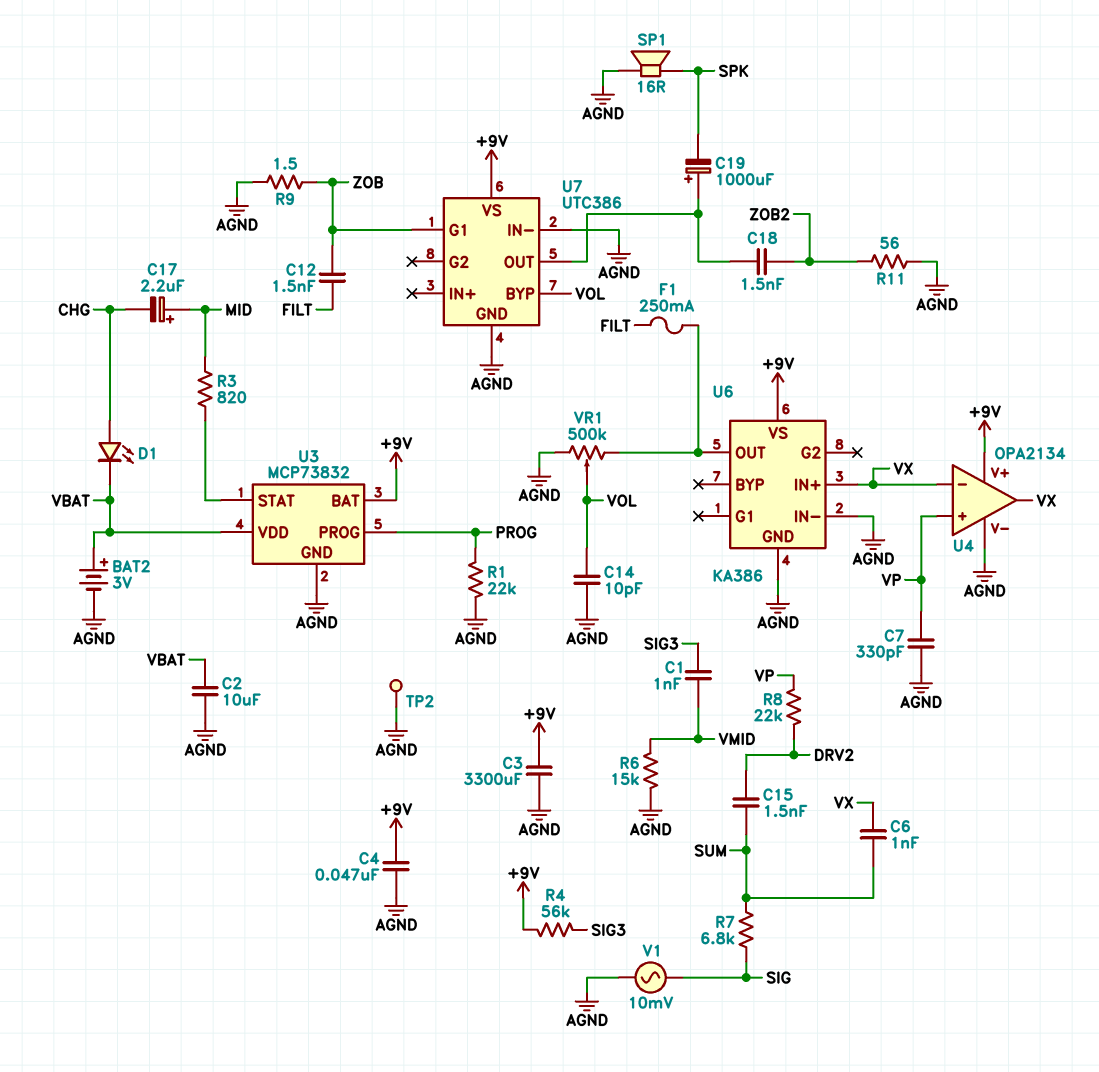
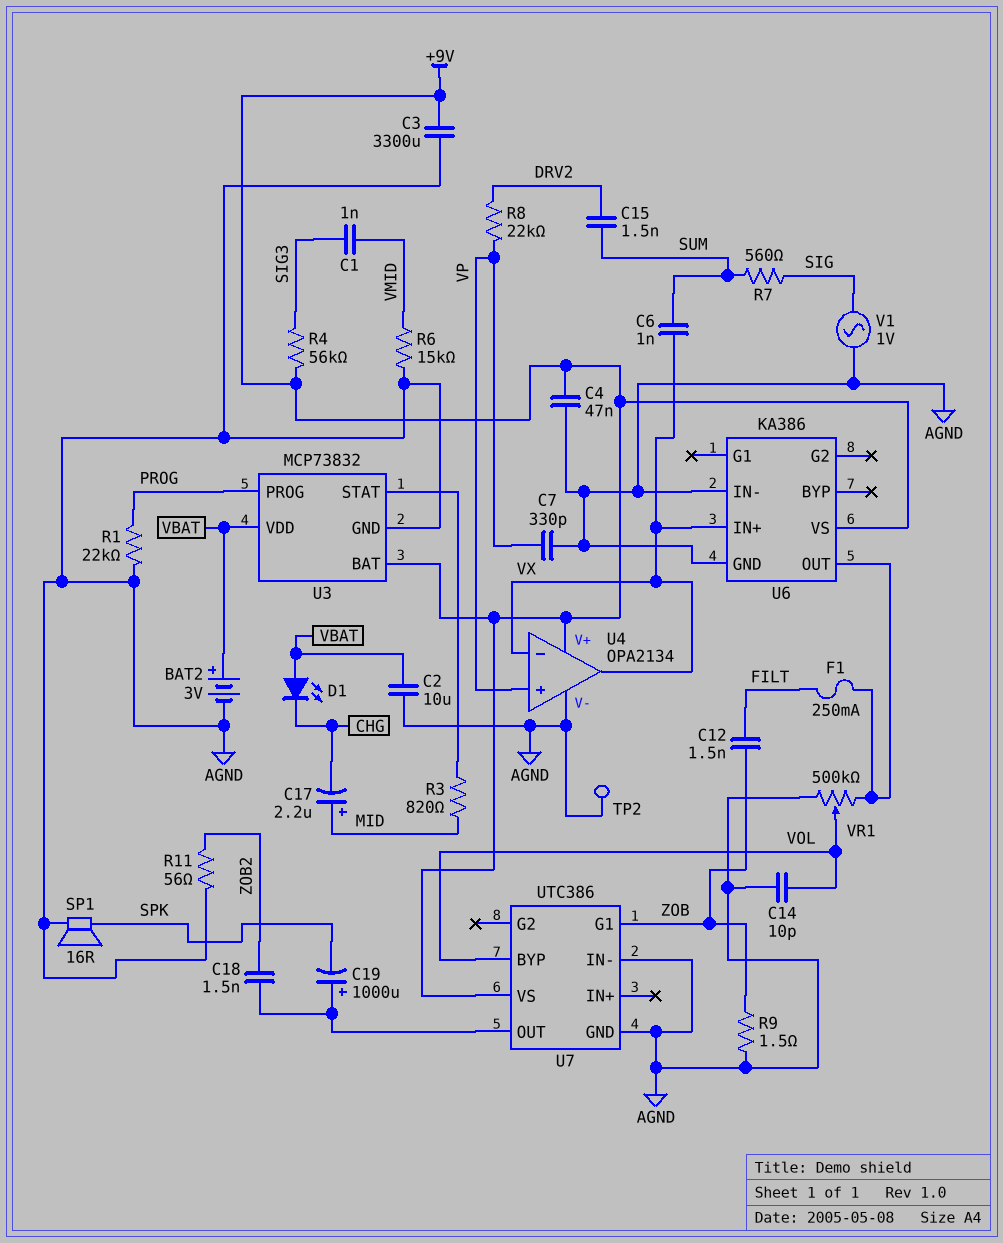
D1: LED (A CHG, K VBAT) -> LED (A VBAT, K CHG)
R7: 6.8k (SIG, SUM) -> 560 (SIG, SUM)
V1: AC 10mV (AGND, SIG) -> AC 1V (AGND, SIG)

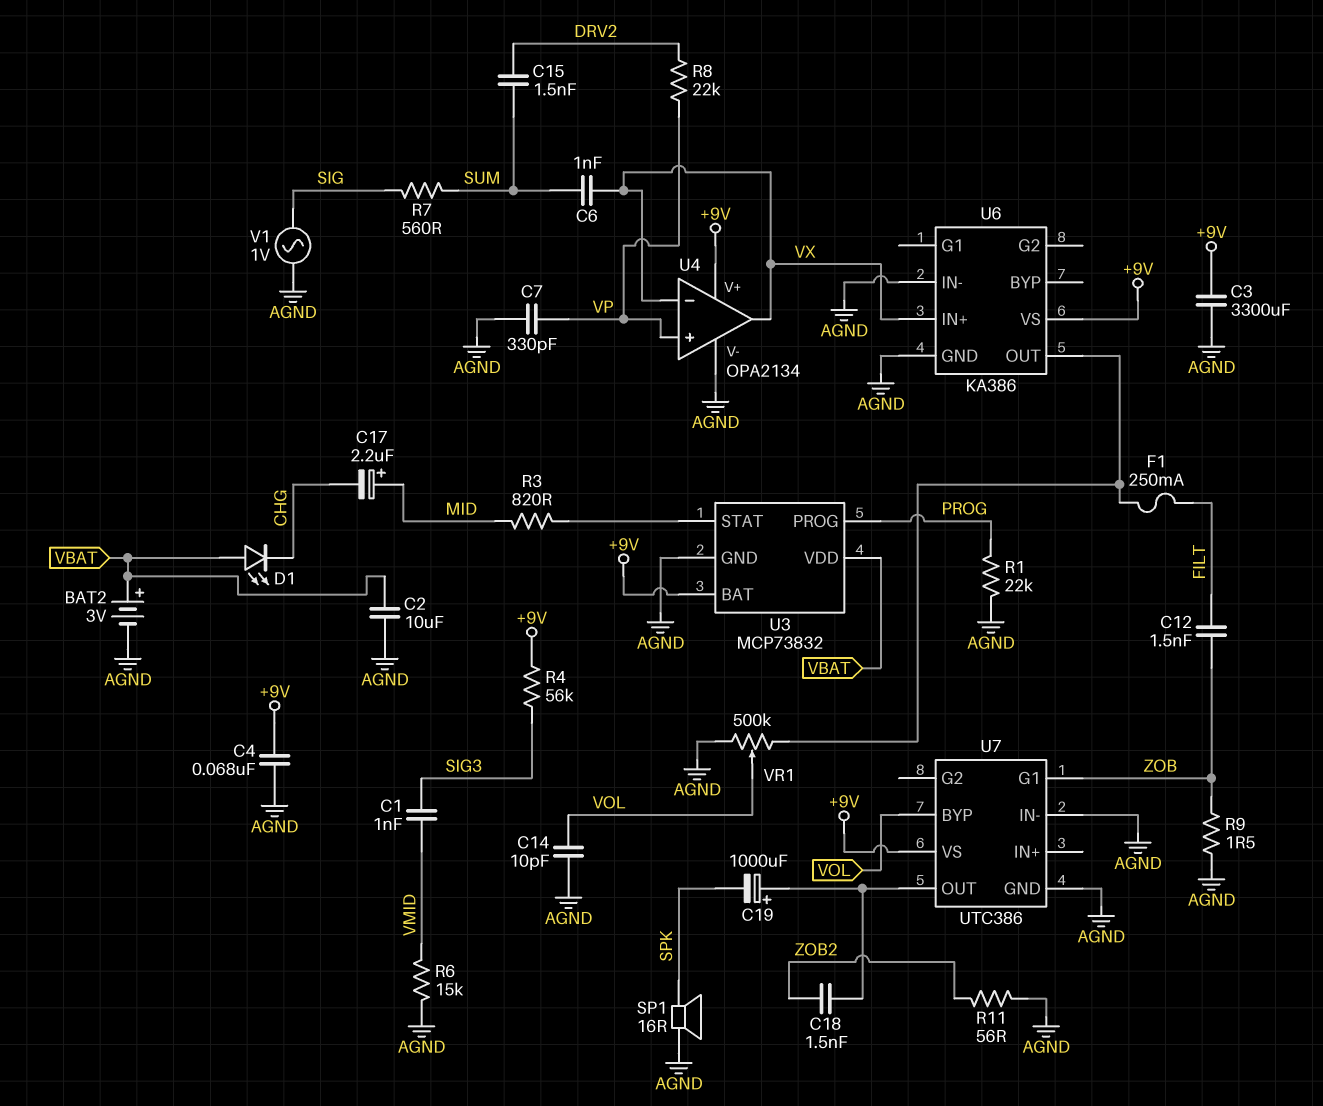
C4: 47nF (+9V, AGND) -> 68nF (+9V, AGND)
TP2: test point (AGND) -> none

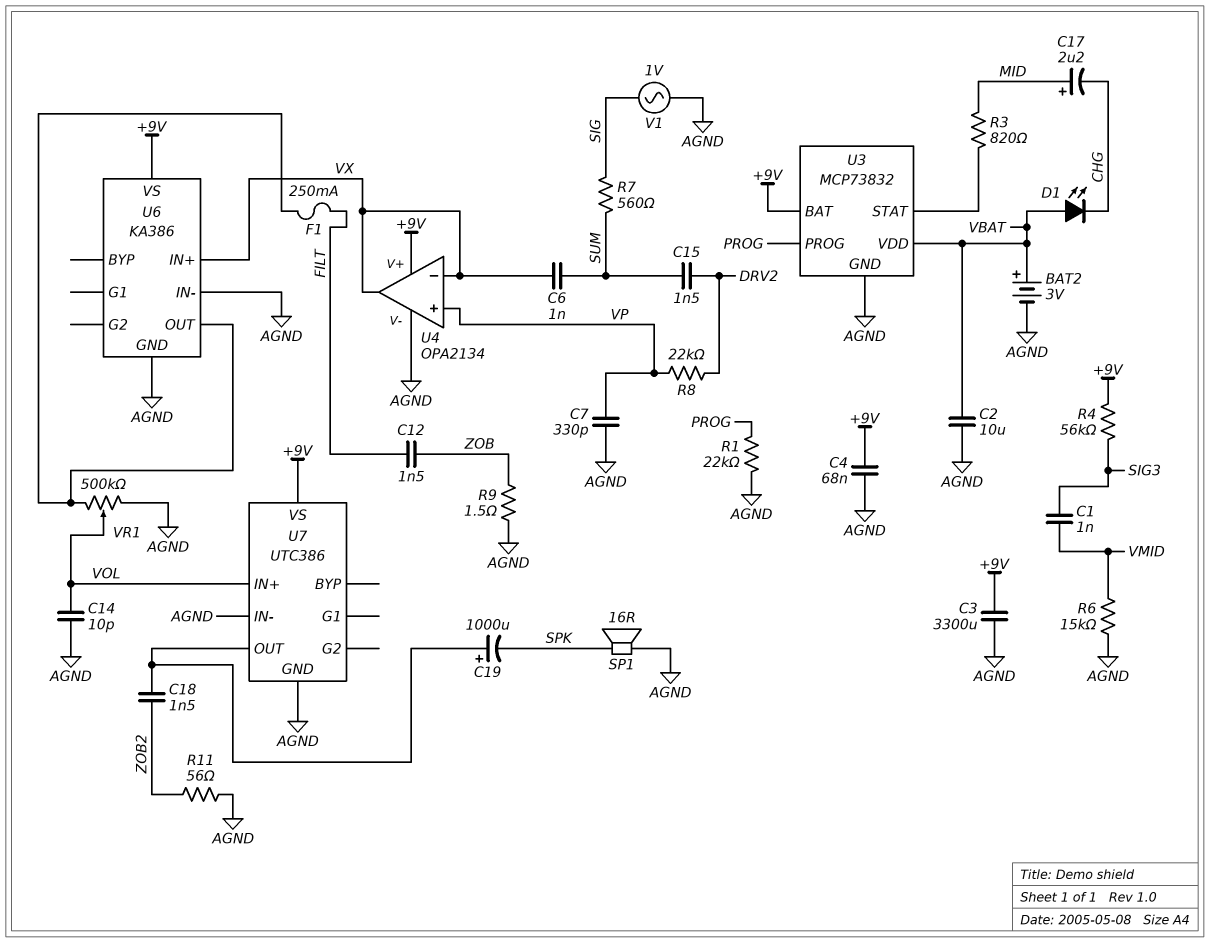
U7 pin BYP: VOL -> none
U7 pin G1: ZOB -> none
U7 pin IN+: none -> VOL

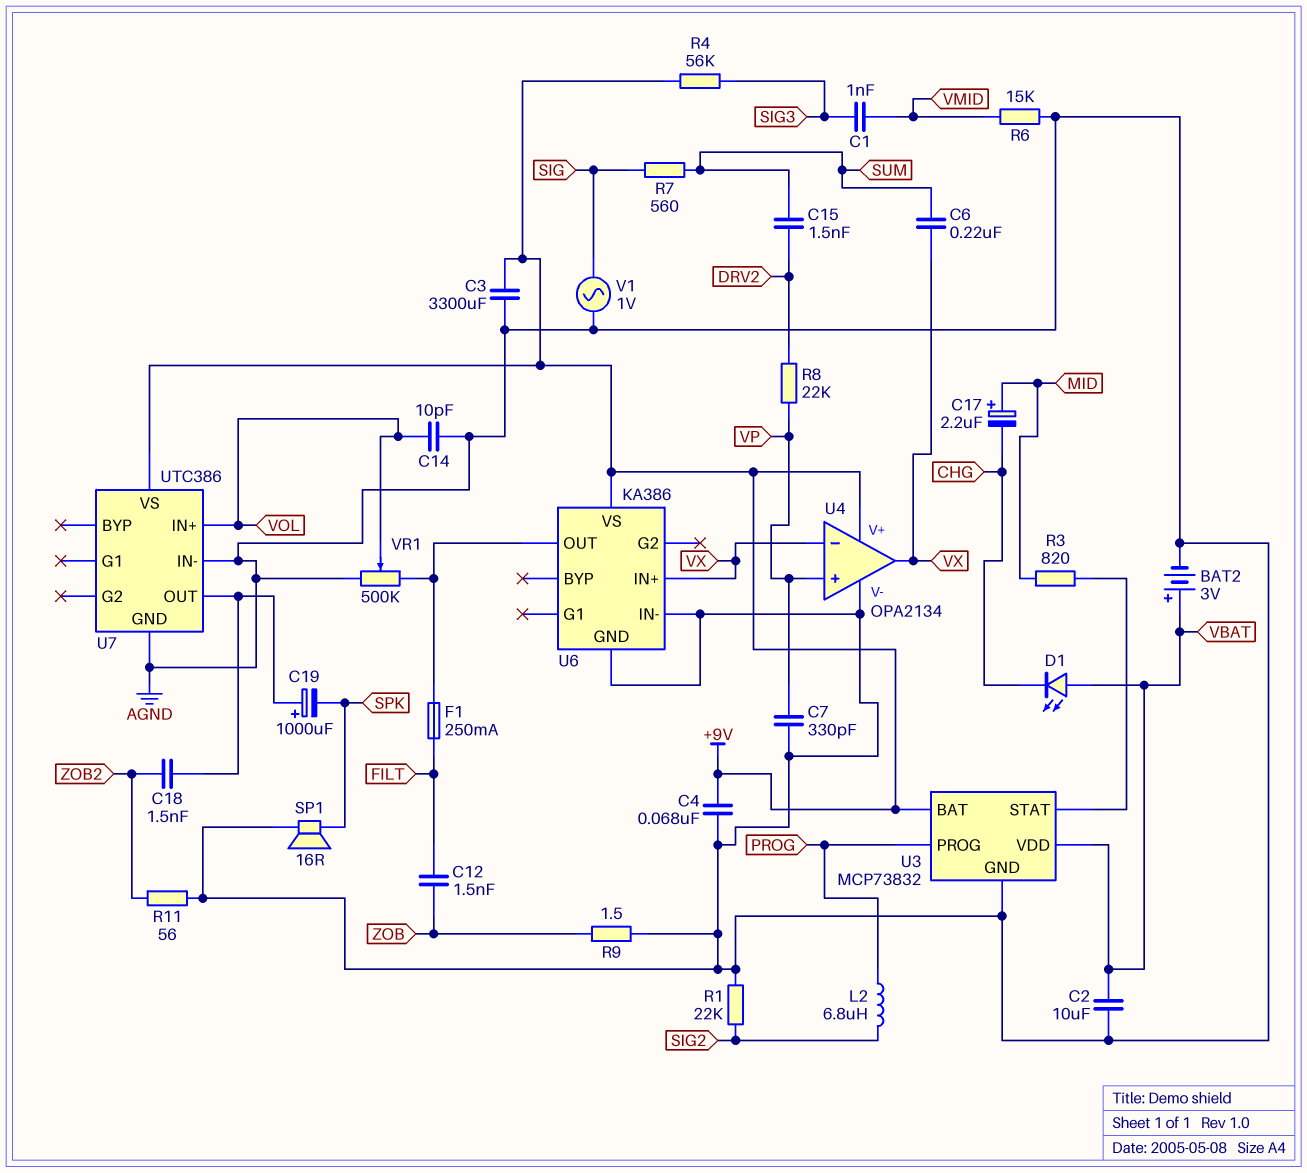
C6: 1nF (SUM, VX) -> 220nF (SUM, VX)
L2: none -> 6.8uH (PROG, SIG2)
R1: 22k (AGND, PROG) -> 22k (AGND, SIG2)

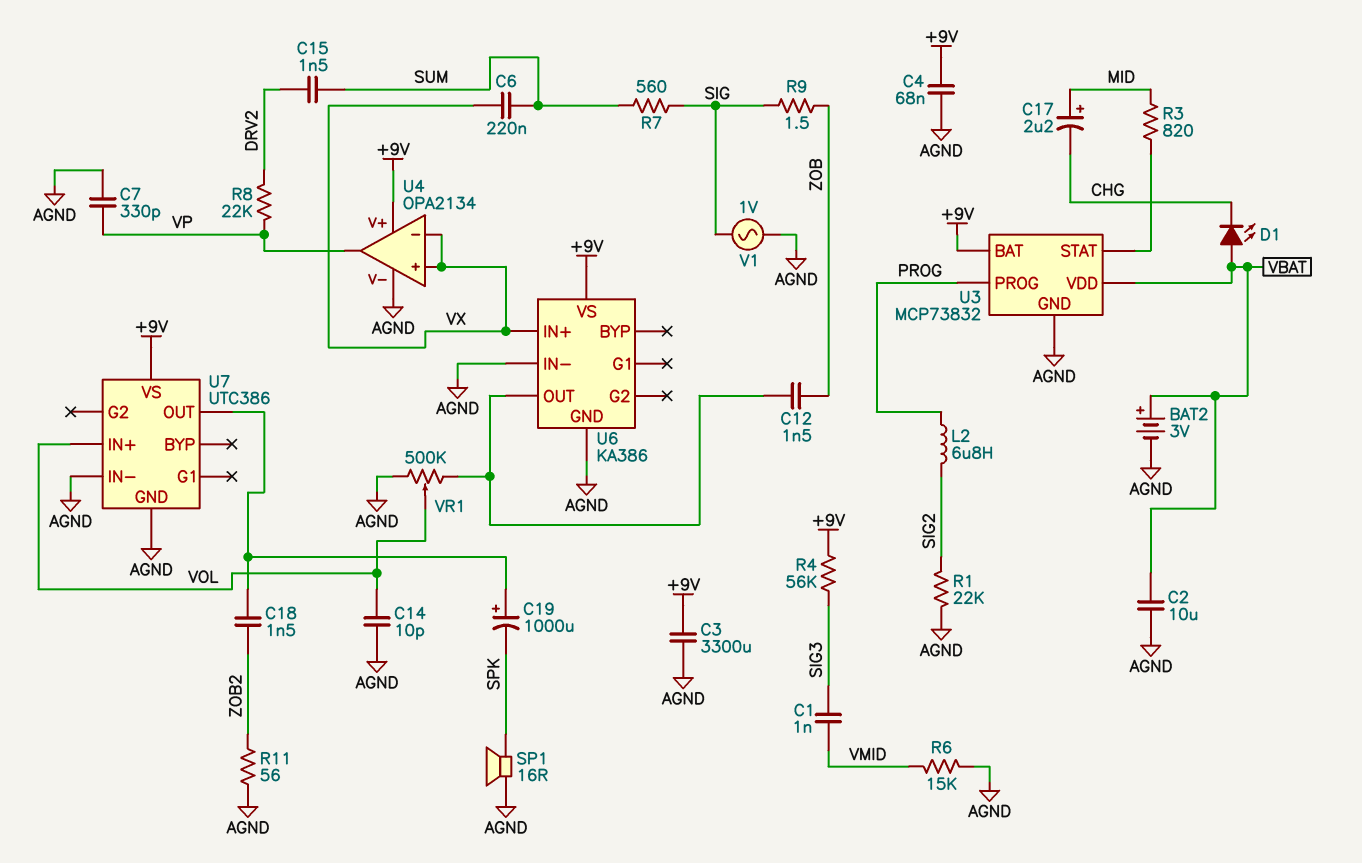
C12: 1.5nF (FILT, ZOB) -> 1.5nF (U6/OUT, ZOB)
F1: 250mA (FILT, U6/OUT) -> none
R9: 1.5 (AGND, ZOB) -> 1.5 (SIG, ZOB)
U4 pin in+: VP -> VX
U4 pin out: VX -> VP

